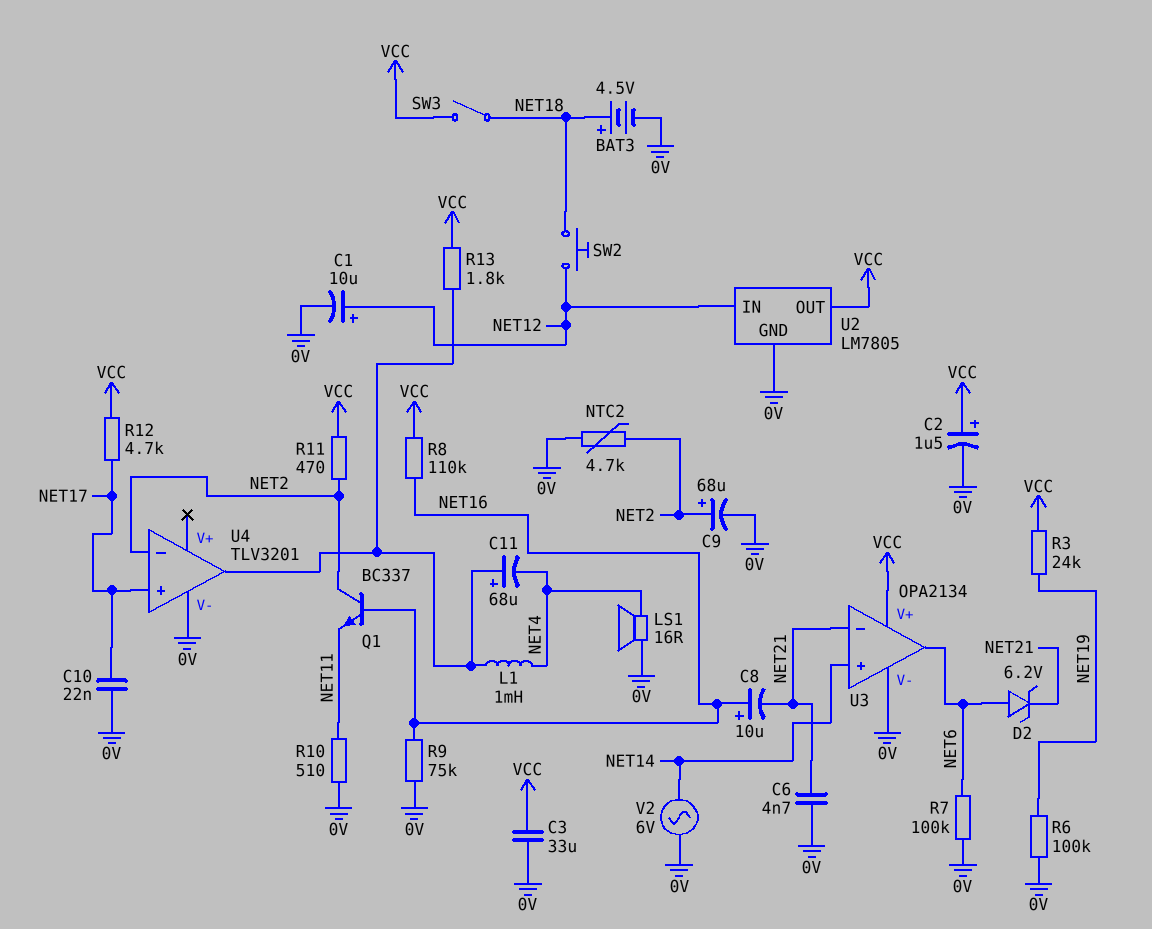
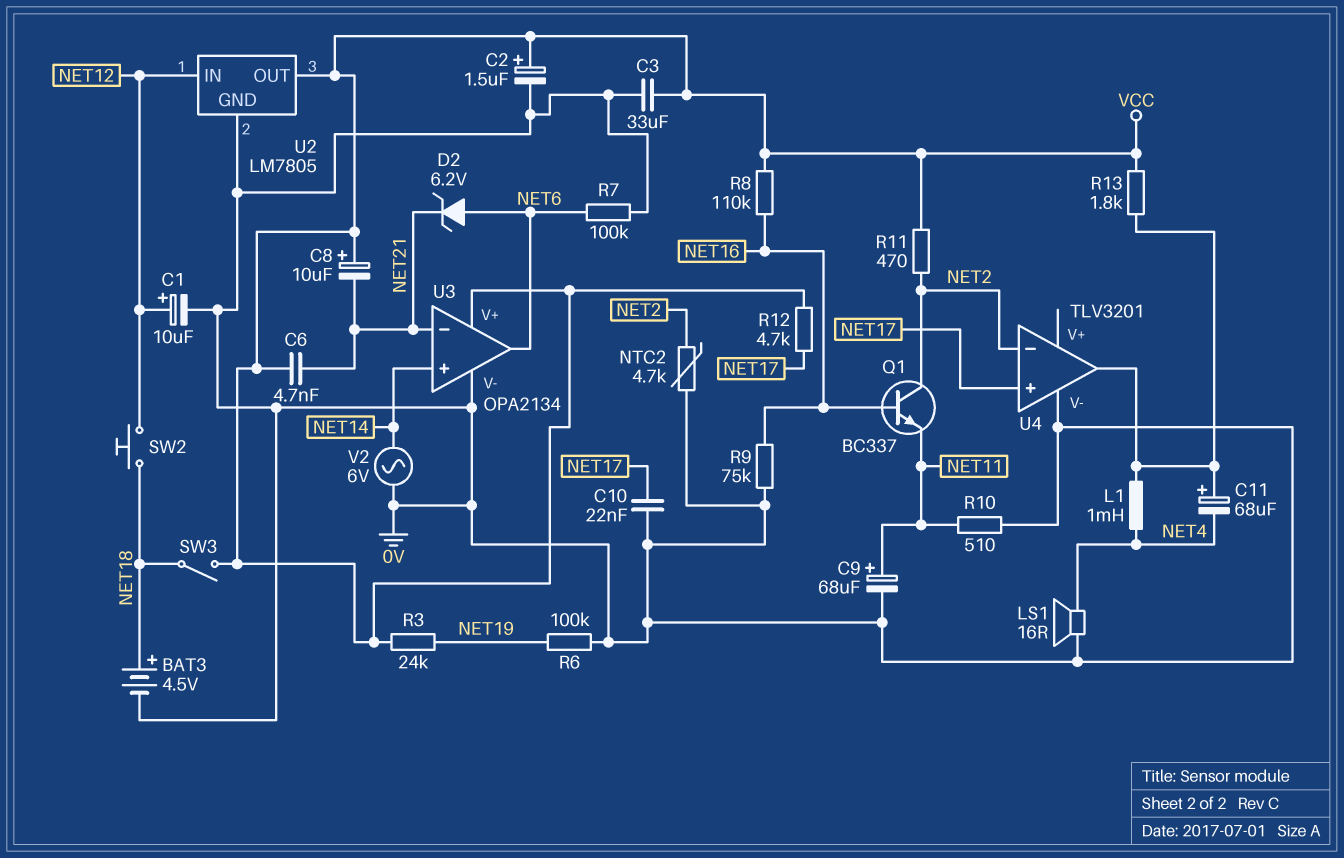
C6: 4.7nF (0V, NET21) -> 4.7nF (NET21, VCC)
C8: 10uF (plus NET16, minus NET21) -> 10uF (plus VCC, minus NET21)
C9: 68uF (plus NET2, minus 0V) -> 68uF (plus NET11, minus 0V)

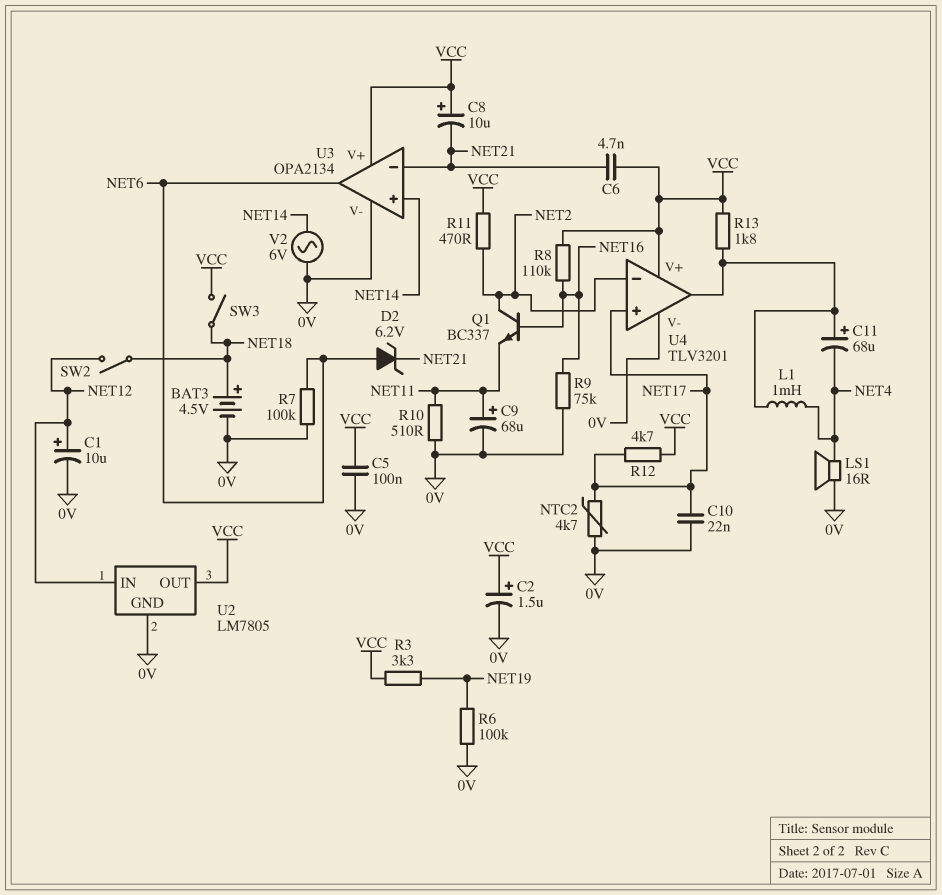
C3: 33uF (0V, VCC) -> none
C5: none -> 100nF (0V, VCC)
NTC2: 4.7k (0V, NET2) -> 4.7k (0V, NET17)
R3: 24k (NET19, VCC) -> 3.3k (NET19, VCC)
SW2: button (NET12, NET18) -> switch (NET12, NET18)
U4 pin V+: none -> VCC

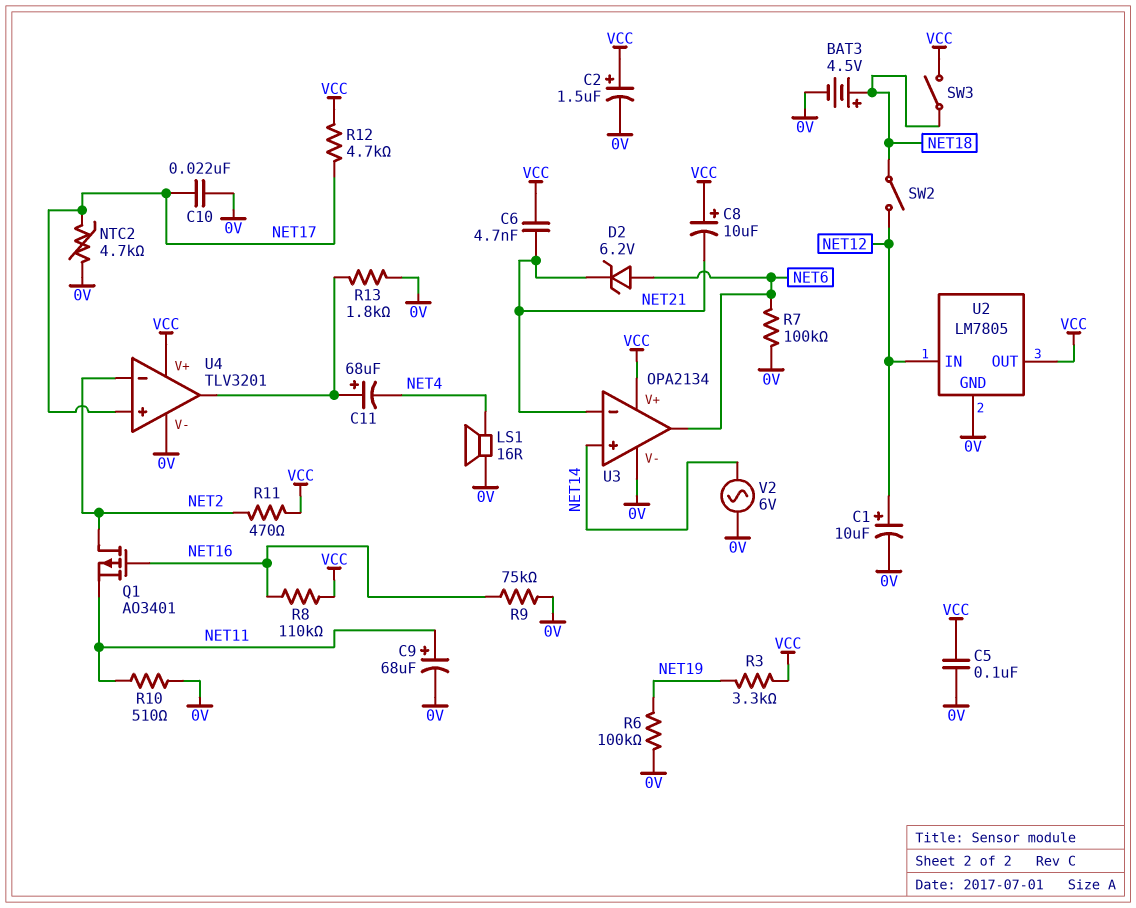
L1: 1mH (NET4, U4/out) -> none
Q1: NPN BC337 (B NET16, C NET2, E NET11) -> PMOS AO3401 (G NET16, D NET2, S NET11)
R13: 1.8k (U4/out, VCC) -> 1.8k (0V, U4/out)

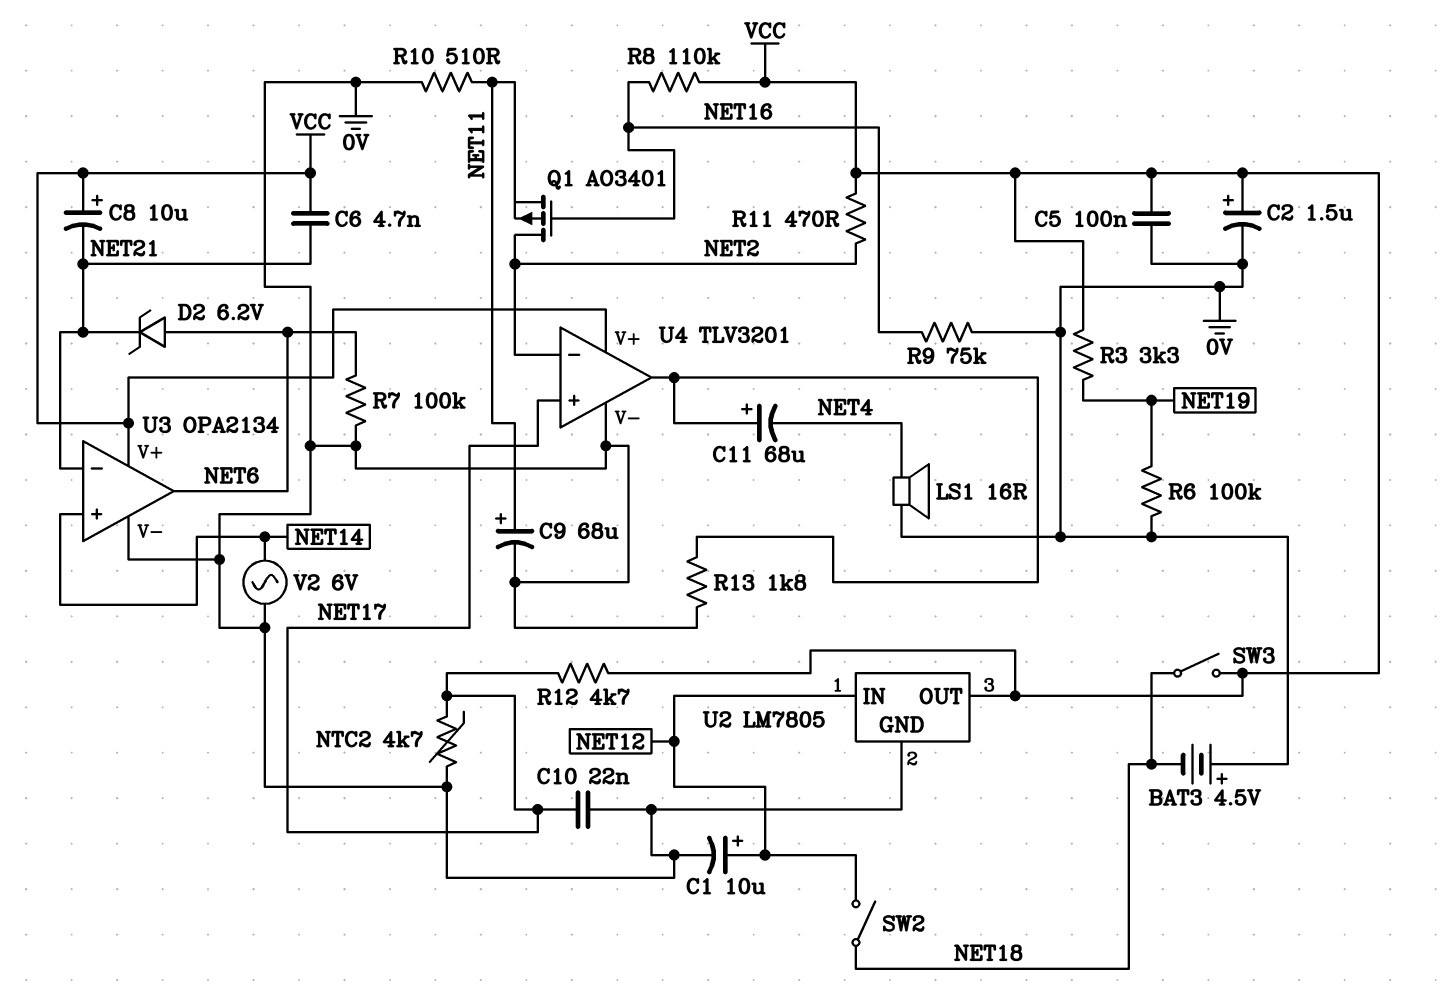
BAT3: 4.5V (plus NET18, minus 0V) -> 4.5V (plus 0V, minus NET18)

